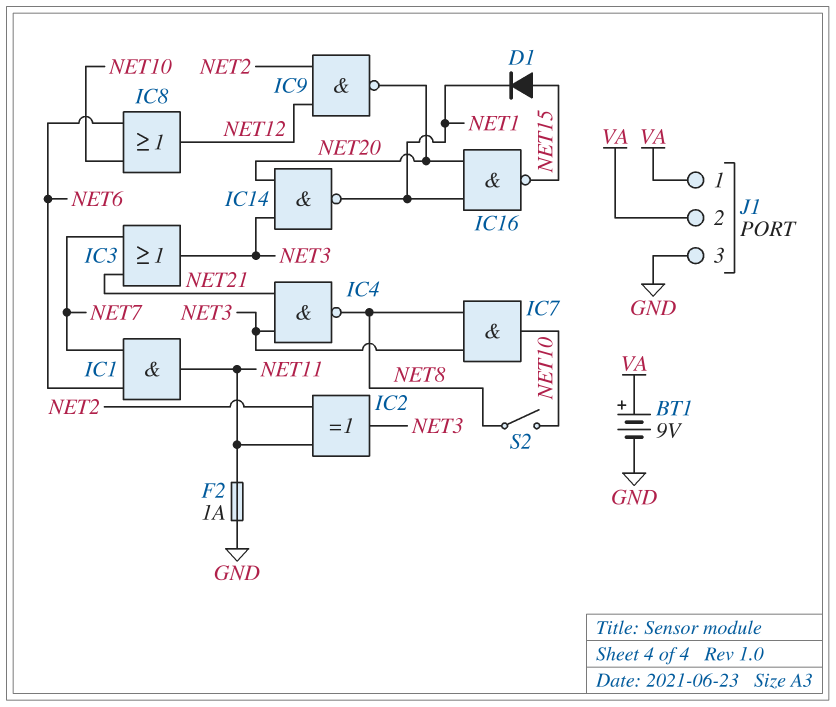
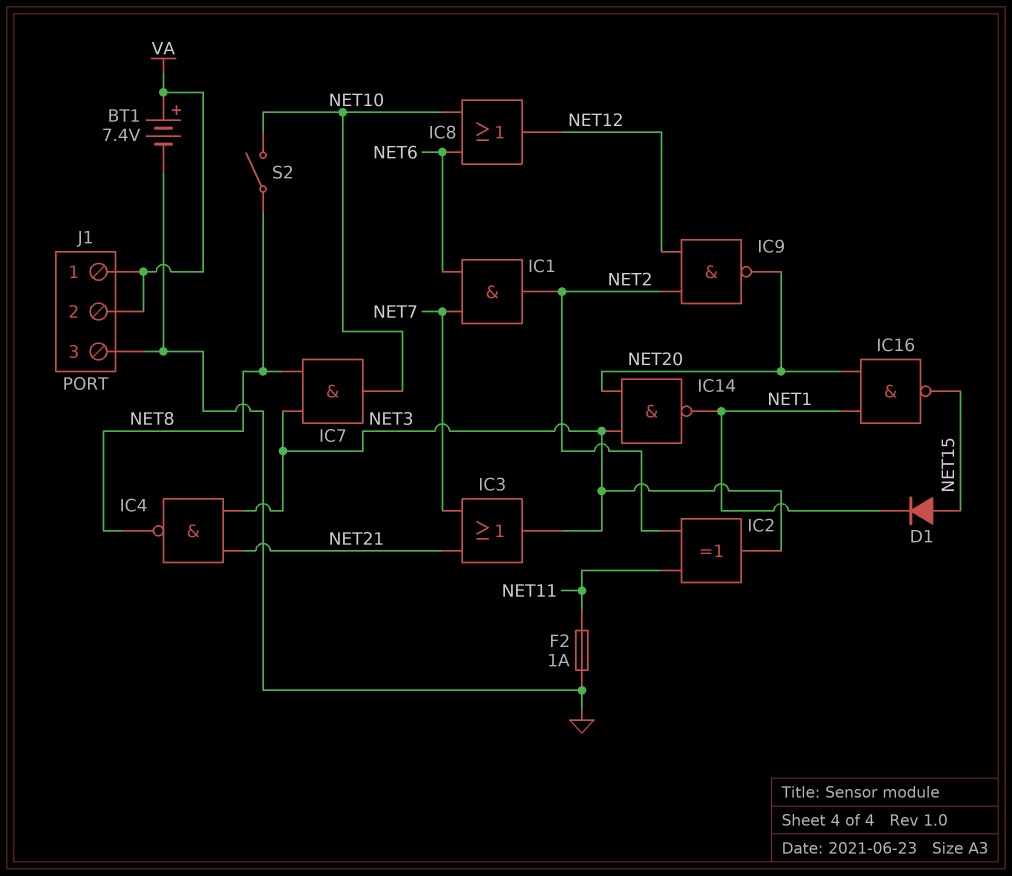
BT1: 9V (plus VA, minus GND) -> 7.4V (plus VA, minus GND)
IC1: AND (in NET6, in NET7, out NET11) -> AND (in NET6, in NET7, out NET2)

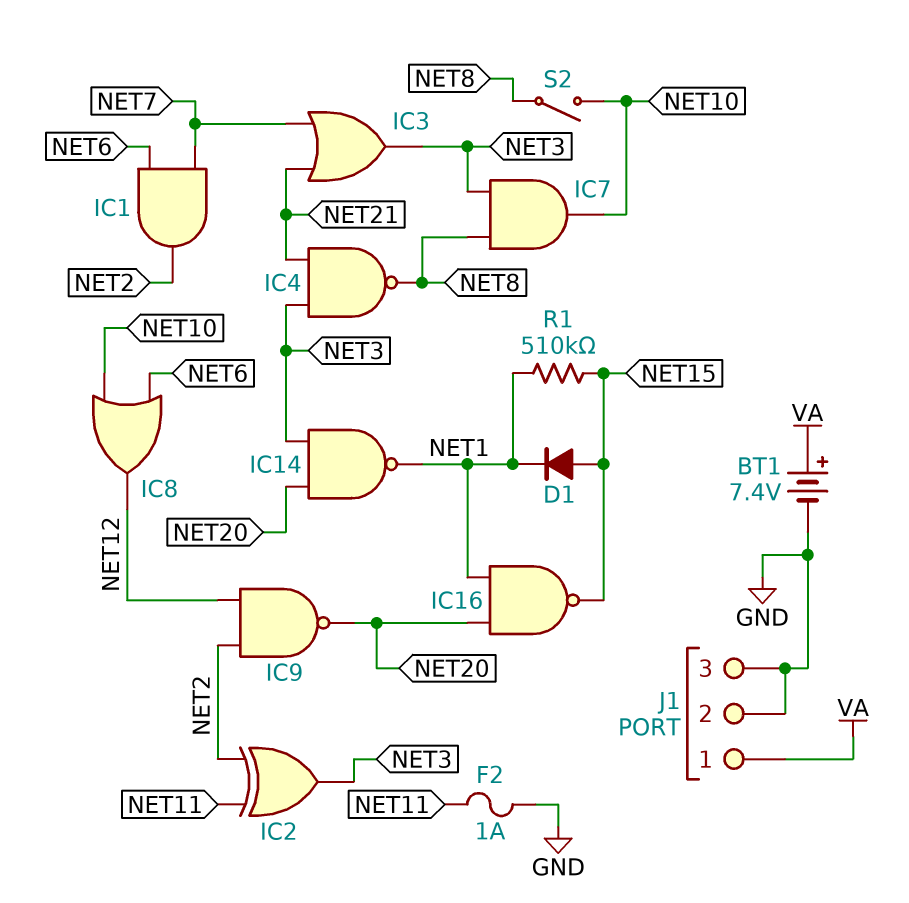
J1 pin 2: VA -> GND
R1: none -> 510k (NET1, NET15)

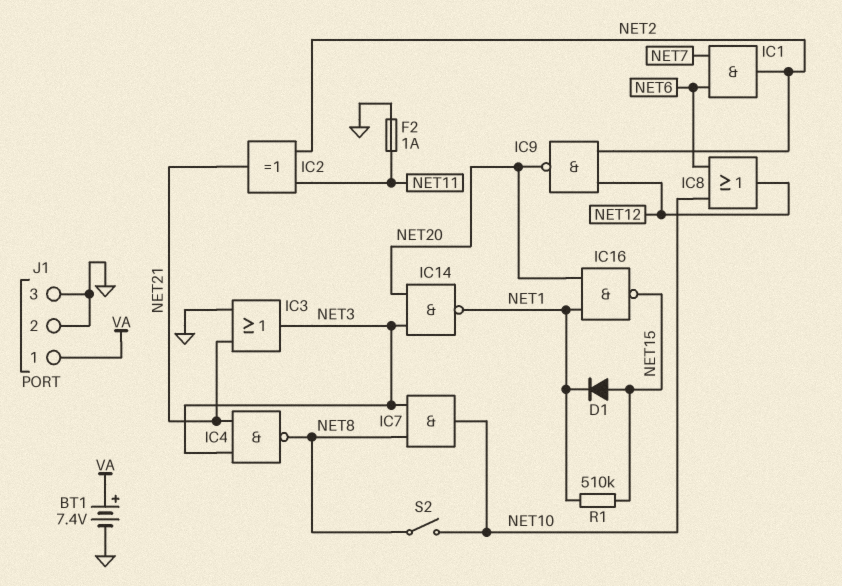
IC2: XOR (in NET2, in NET11, out NET3) -> XOR (in NET2, in NET11, out NET21)
IC3: OR (in NET7, in NET21, out NET3) -> OR (in GND, in NET21, out NET3)

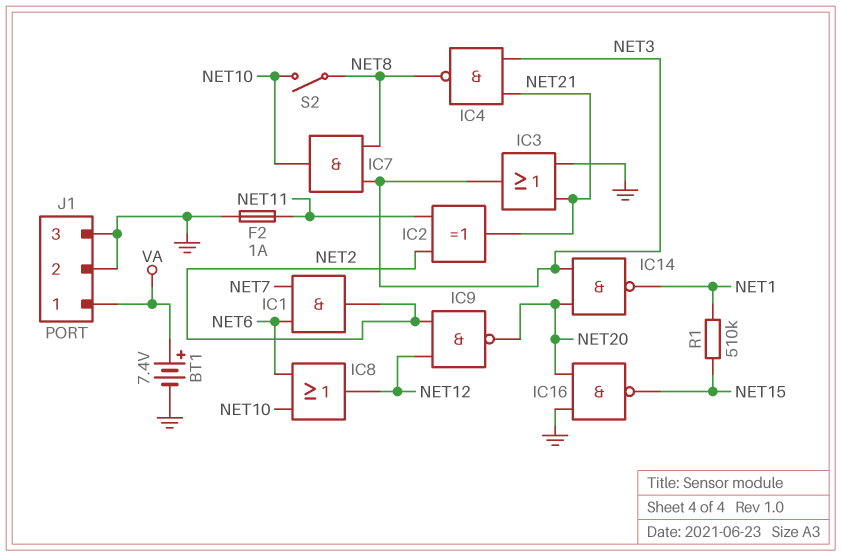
D1: diode (A NET15, K NET1) -> none
IC16: NAND (in NET1, in NET20, out NET15) -> NAND (in GND, in NET20, out NET15)

